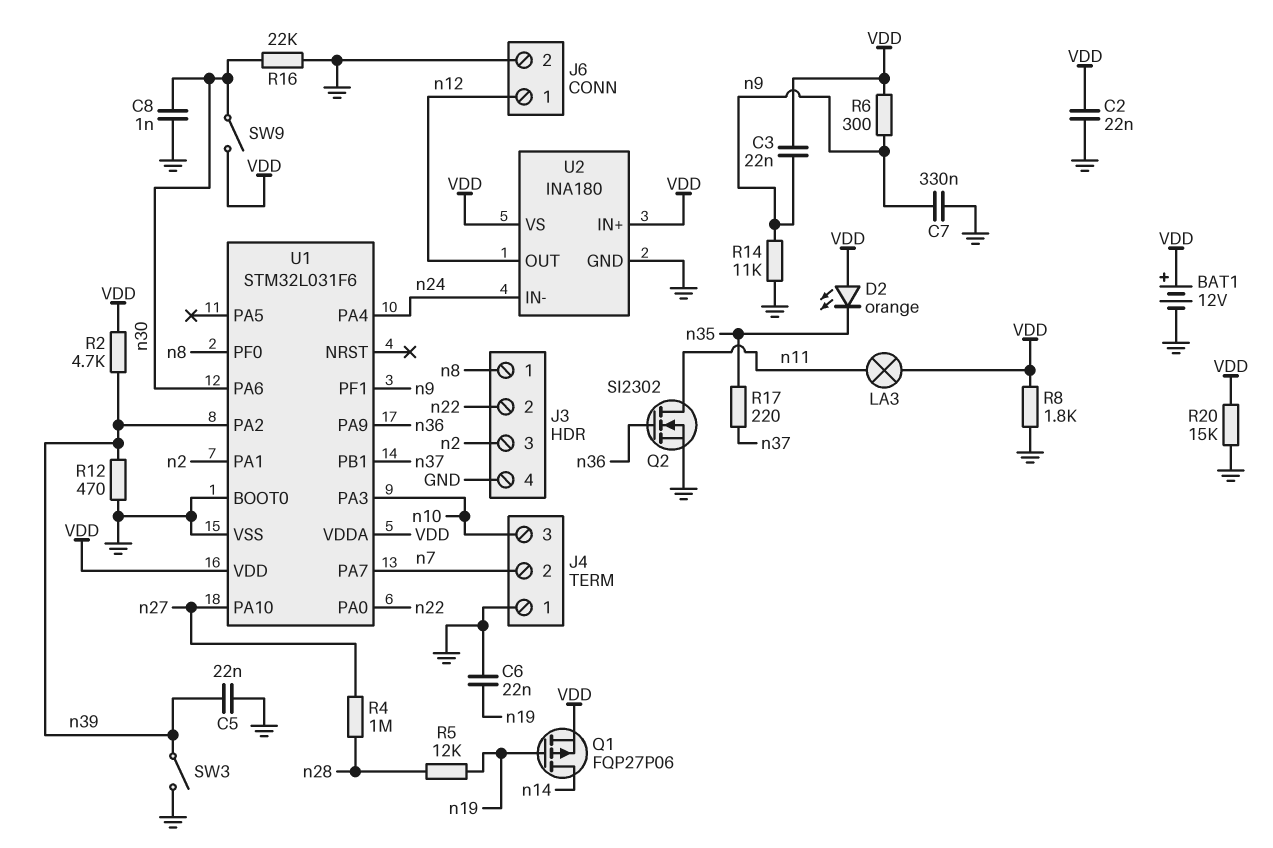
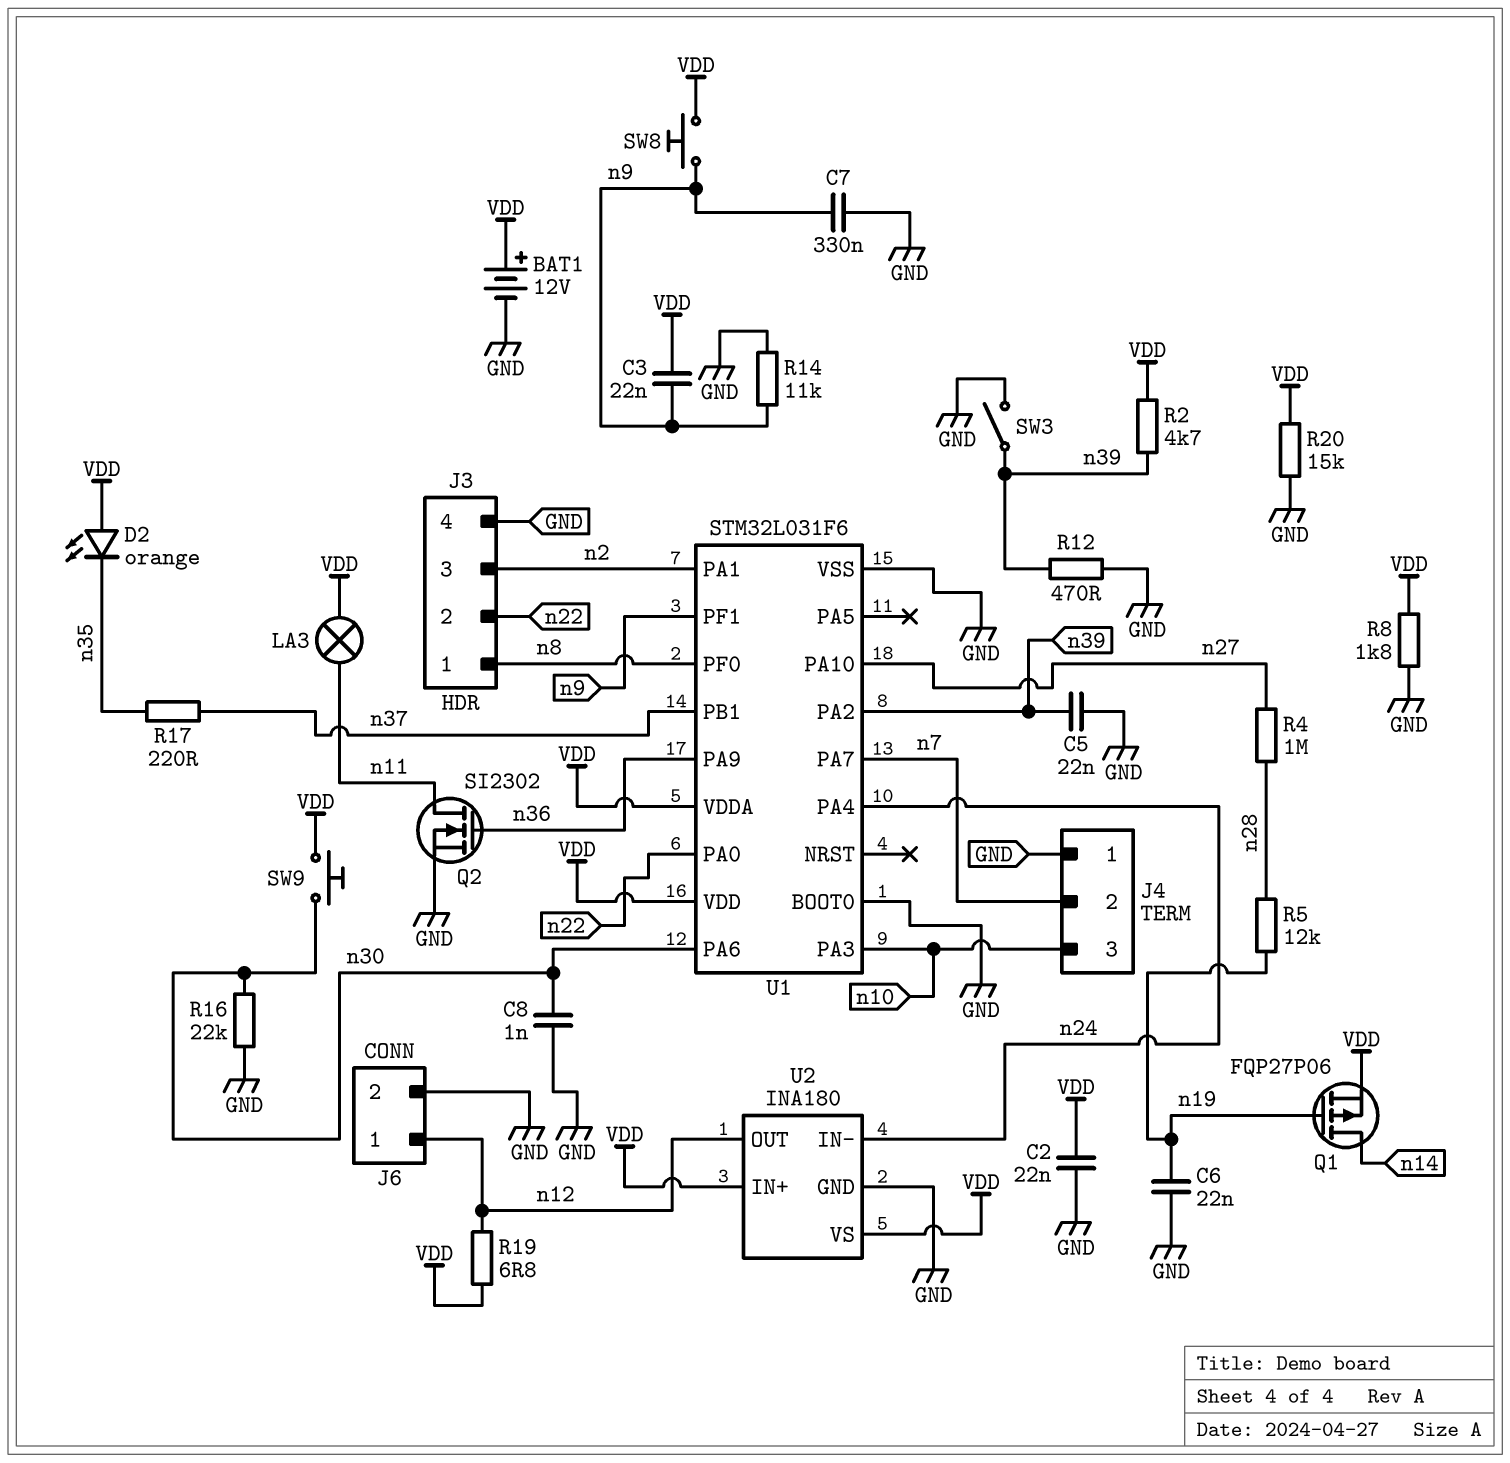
R6: 300 (VDD, n9) -> none
R19: none -> 6.8 (VDD, n12)
SW8: none -> button (VDD, n9)
SW9: switch (VDD, n30) -> button (VDD, n30)

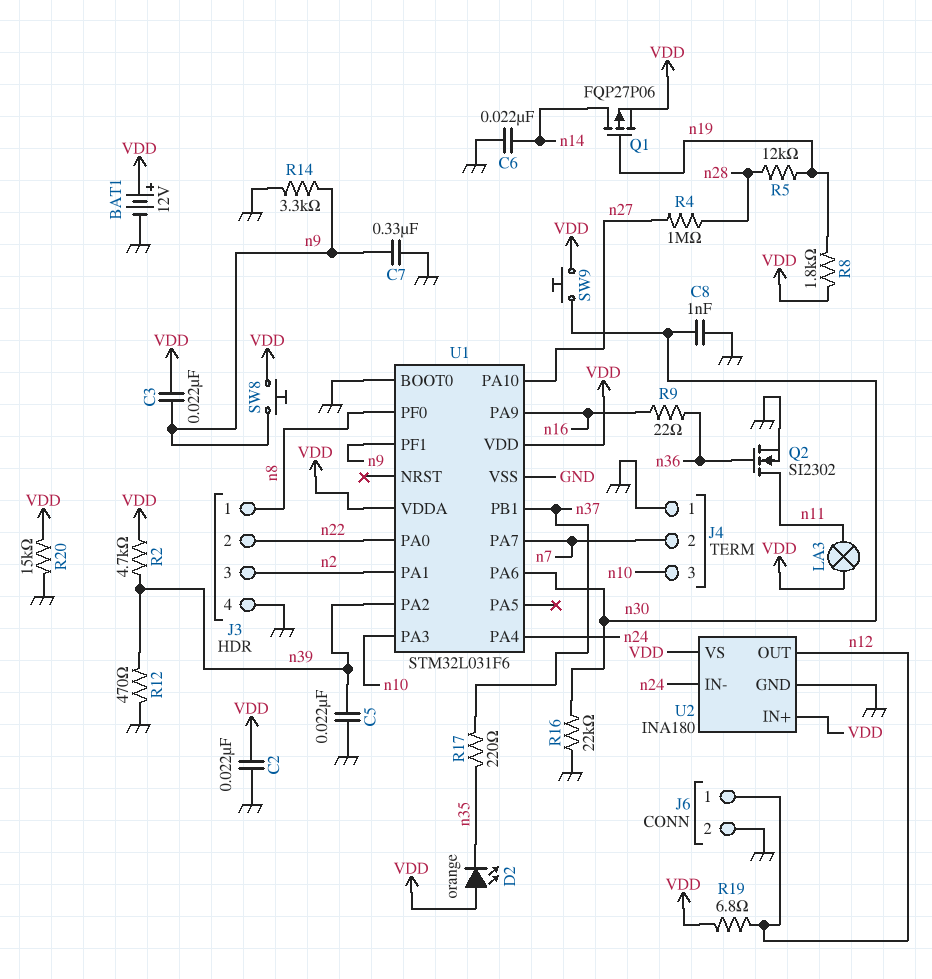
C6: 22nF (GND, n19) -> 22nF (GND, n14)
R8: 1.8k (GND, VDD) -> 1.8k (VDD, n19)
R9: none -> 22 (n16, n36)
R14: 11k (GND, n9) -> 3.3k (GND, n9)
SW3: switch (GND, n39) -> none
U1 pin PA9: n36 -> n16

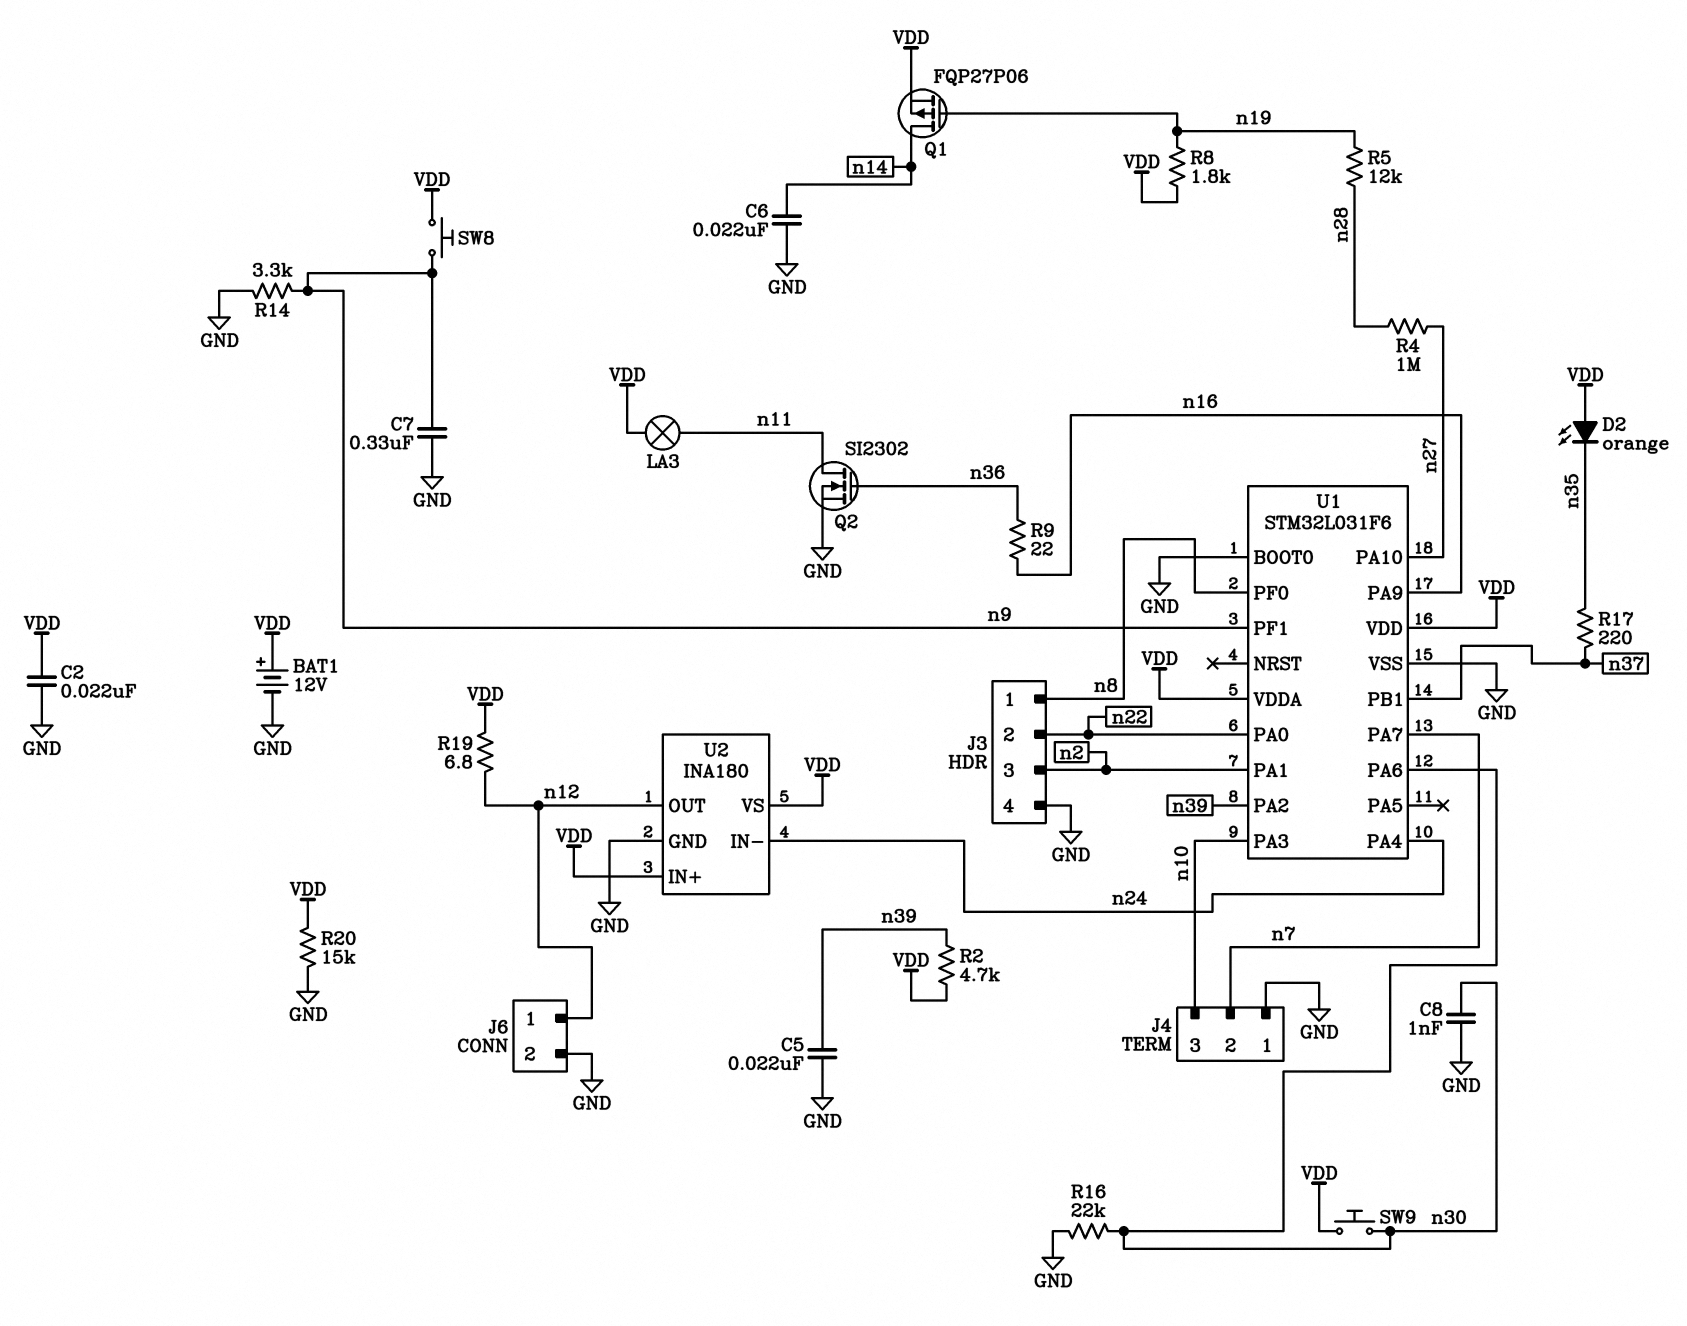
C3: 22nF (VDD, n9) -> none
R12: 470 (GND, n39) -> none

